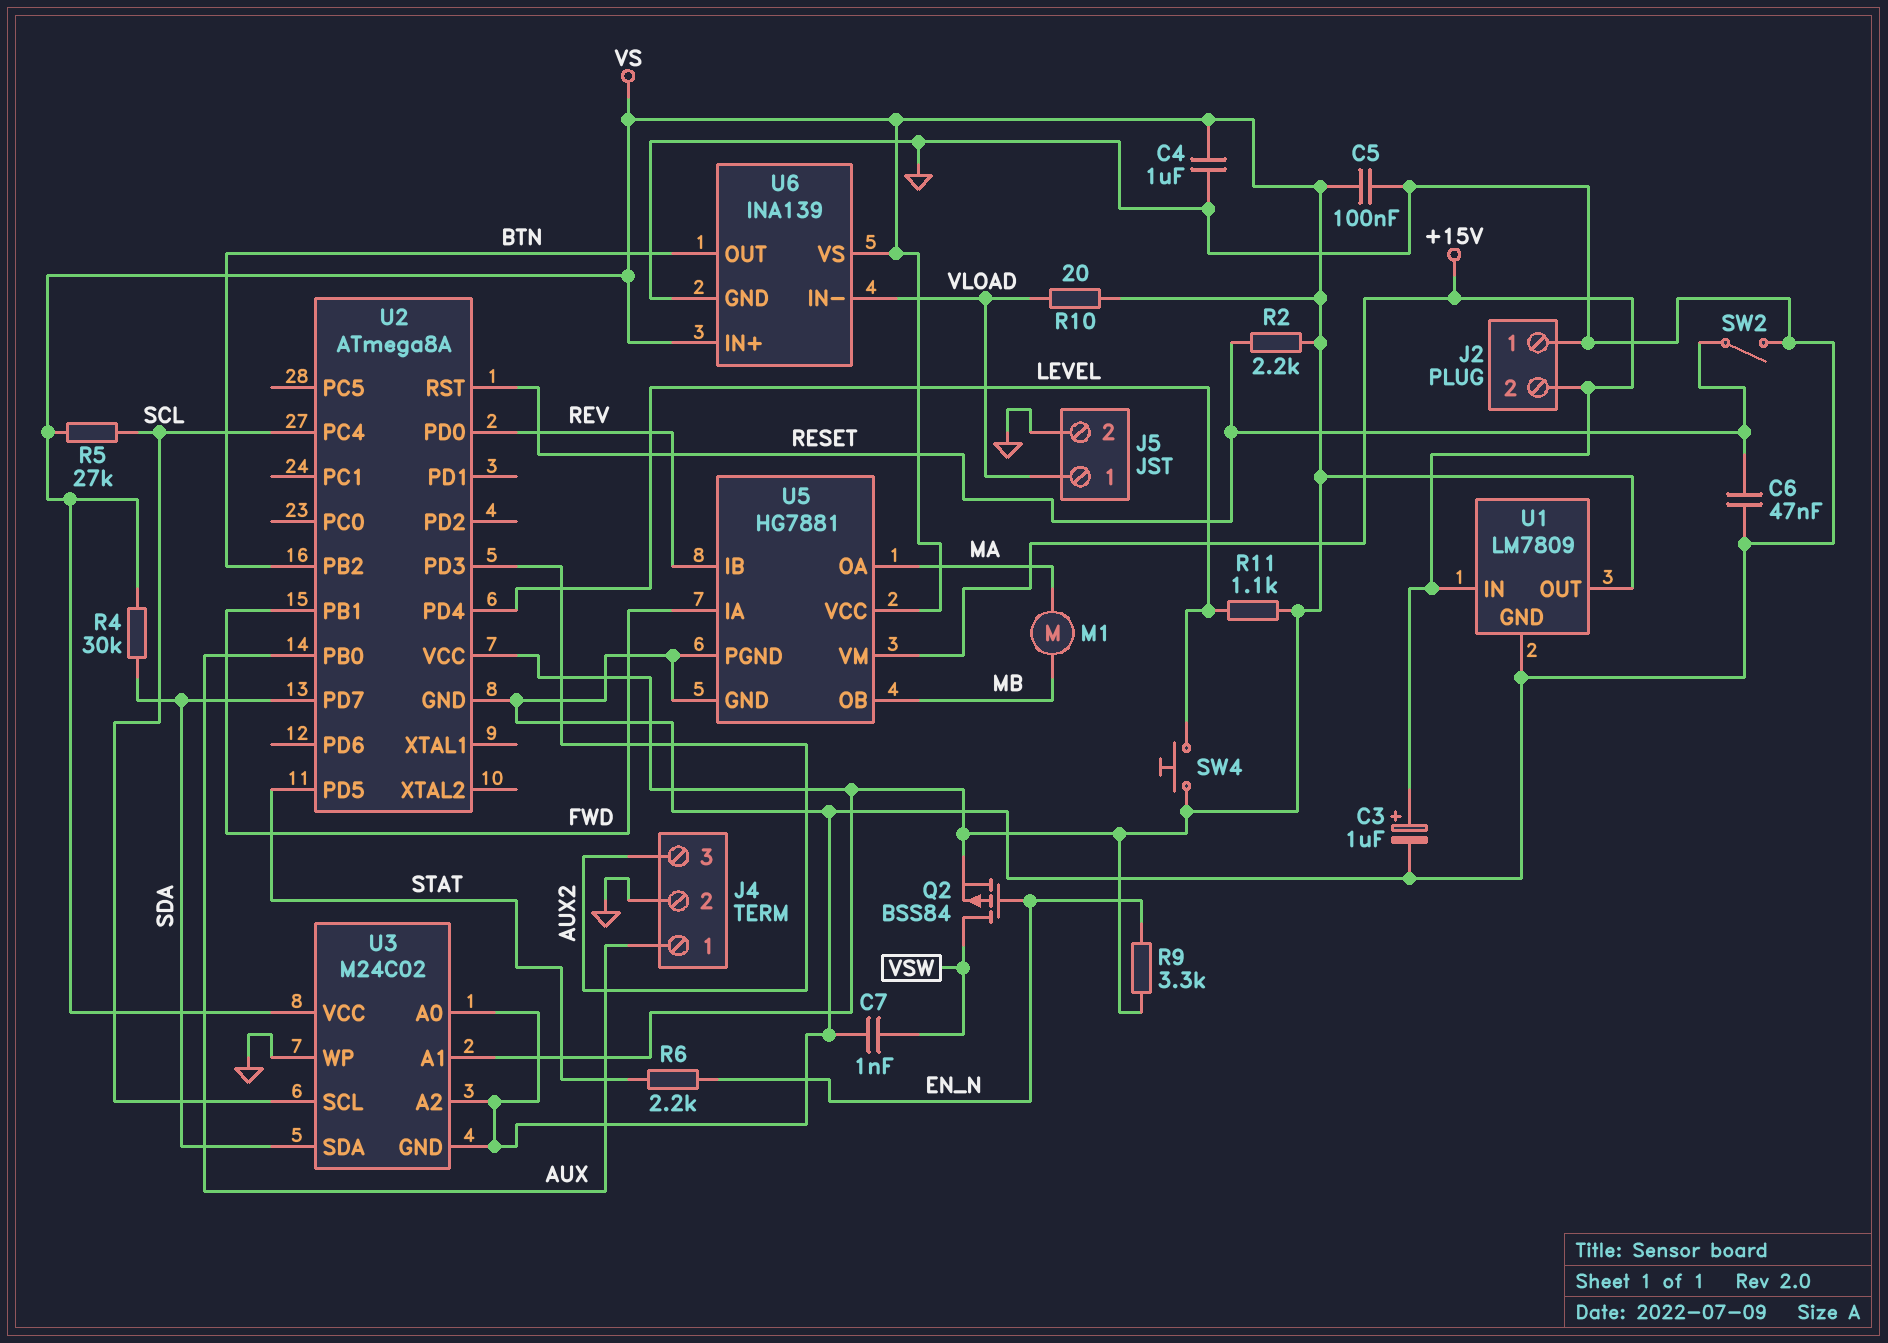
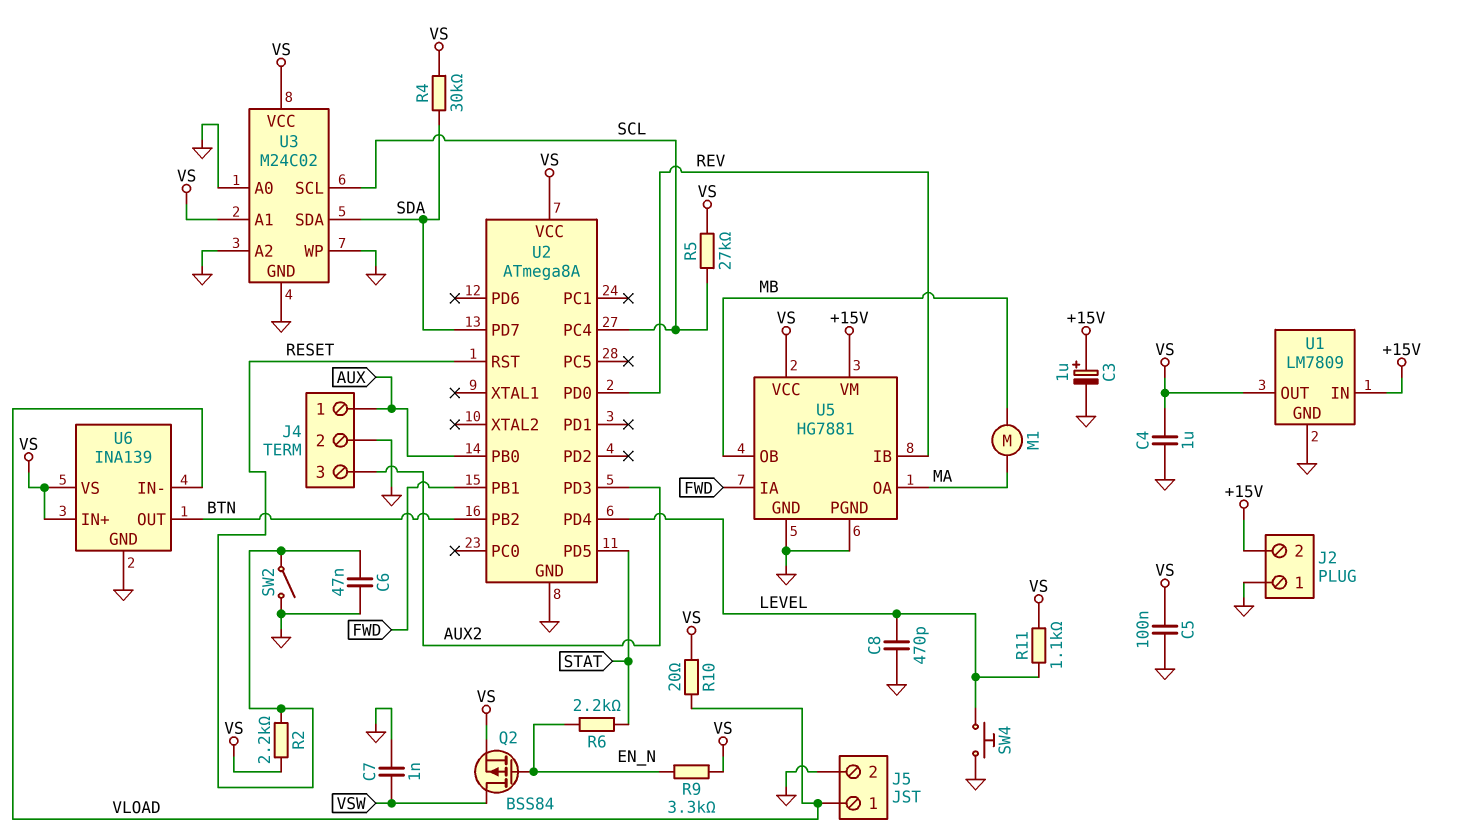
C8: none -> 470pF (GND, LEVEL)
SW4: button (LEVEL, VS) -> button (GND, LEVEL)

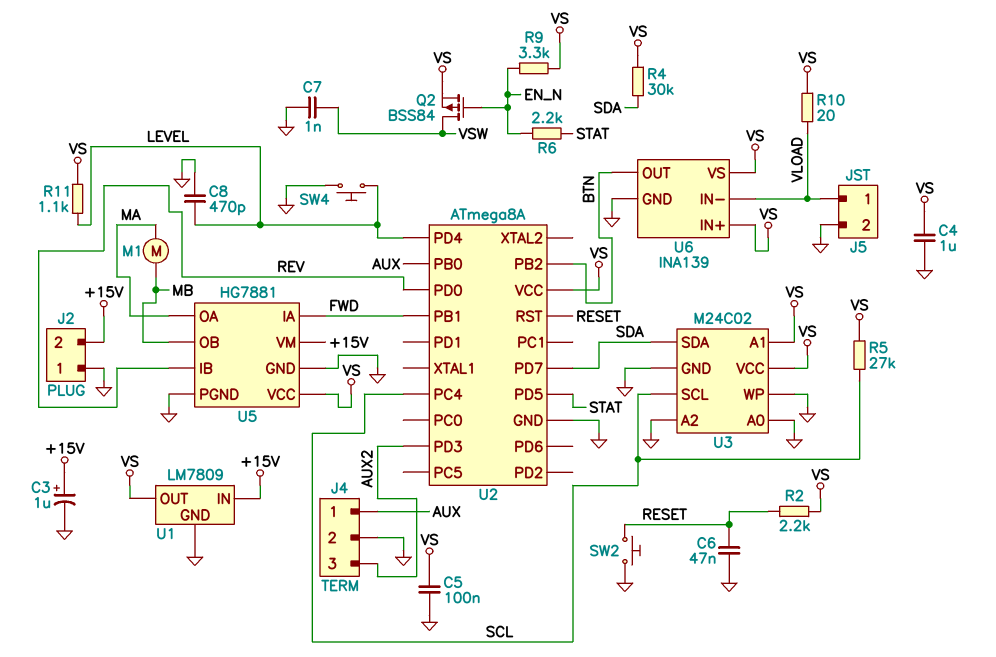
SW2: switch (GND, RESET) -> button (GND, RESET)

